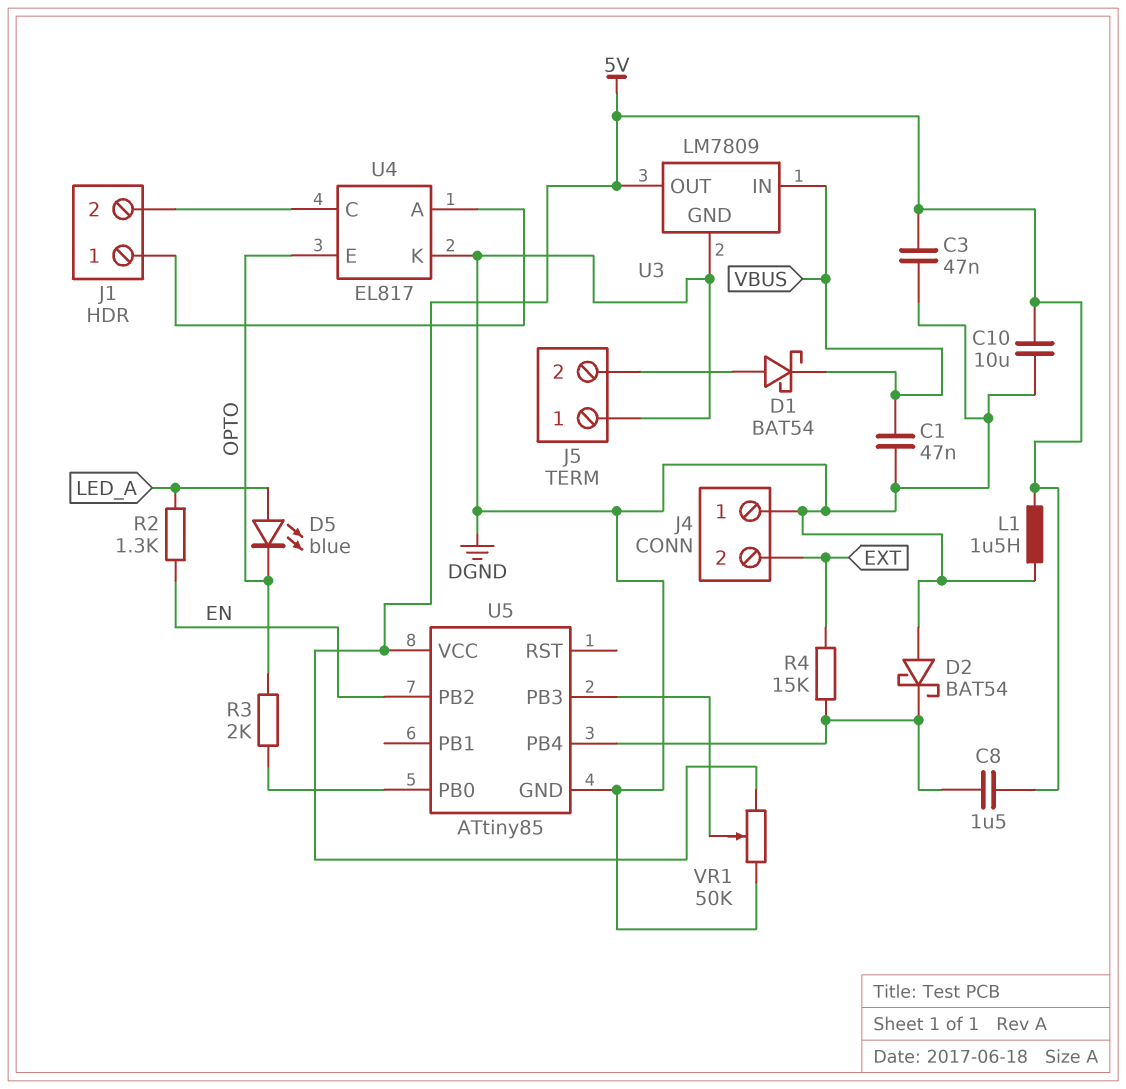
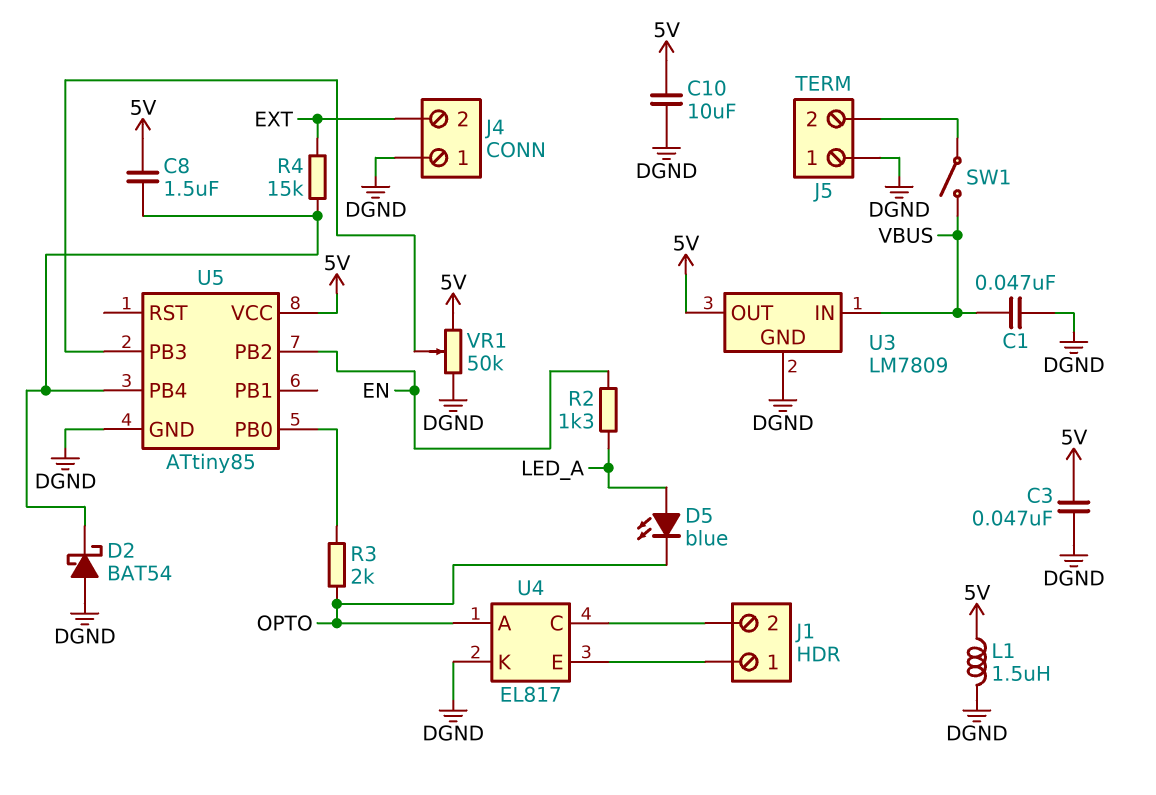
D1: schottky BAT54 (A J5/2, K VBUS) -> none
SW1: none -> switch (J5/2, VBUS)
U4 pin A: J1/1 -> OPTO
U4 pin E: OPTO -> J1/1

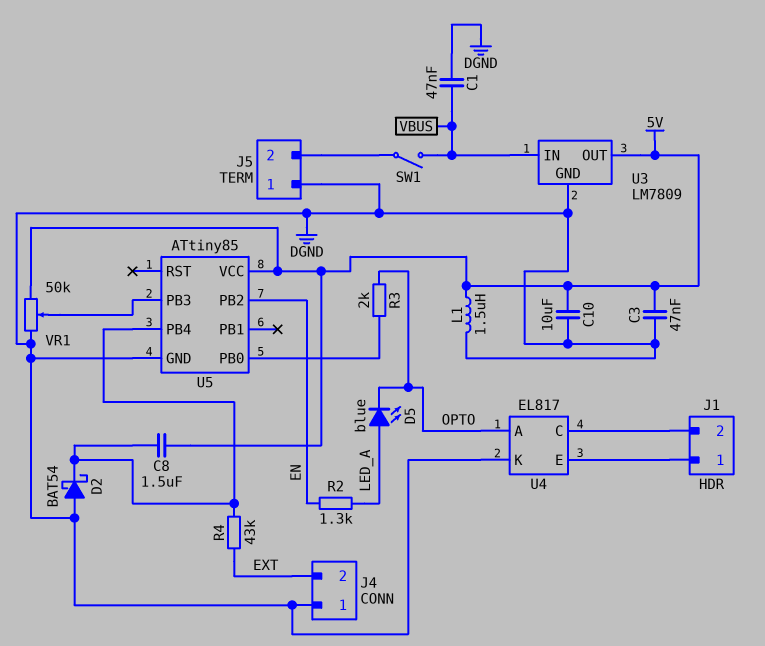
R4: 15k (EXT, U5/PB4) -> 43k (EXT, U5/PB4)

